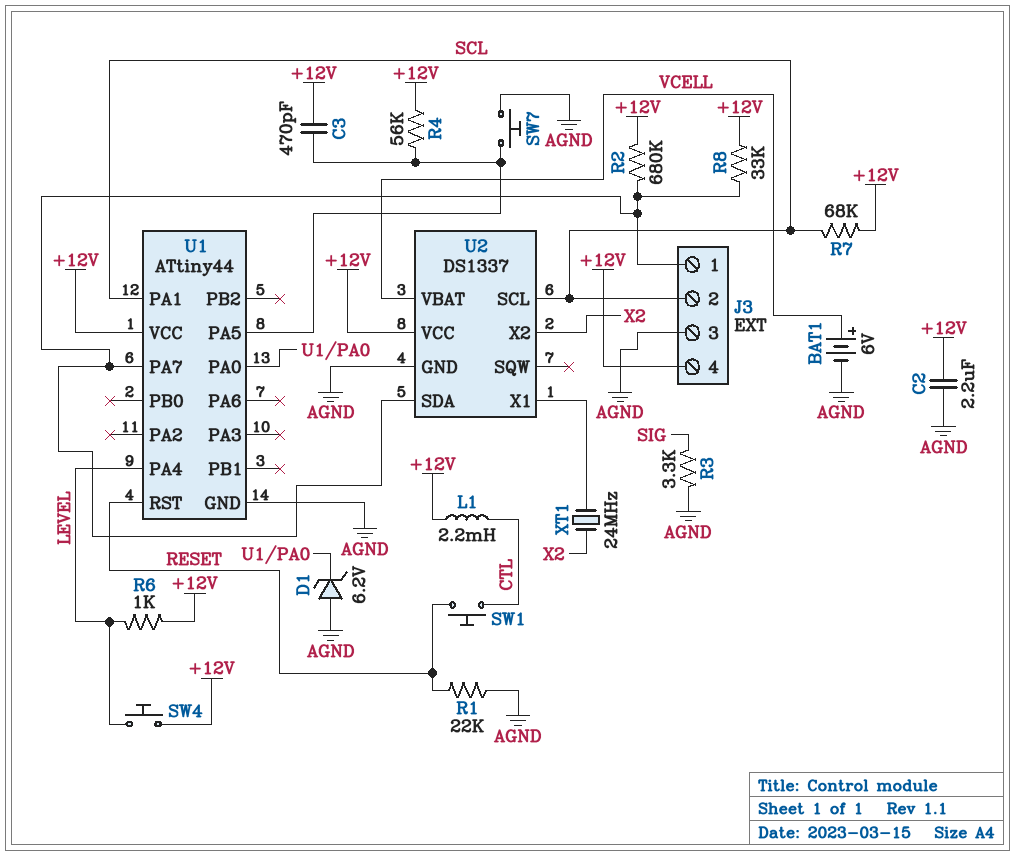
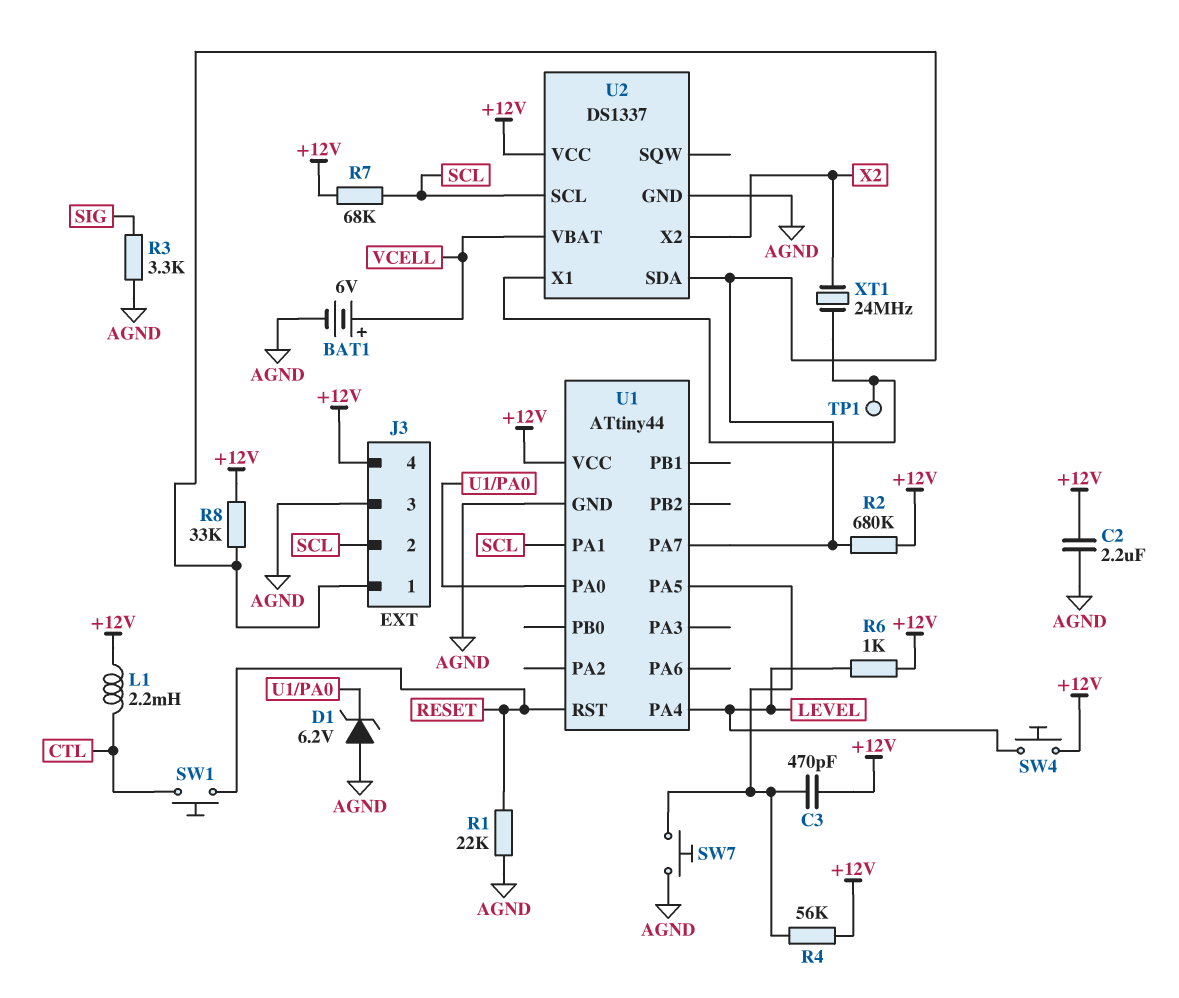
TP1: none -> test point (U2/X1)

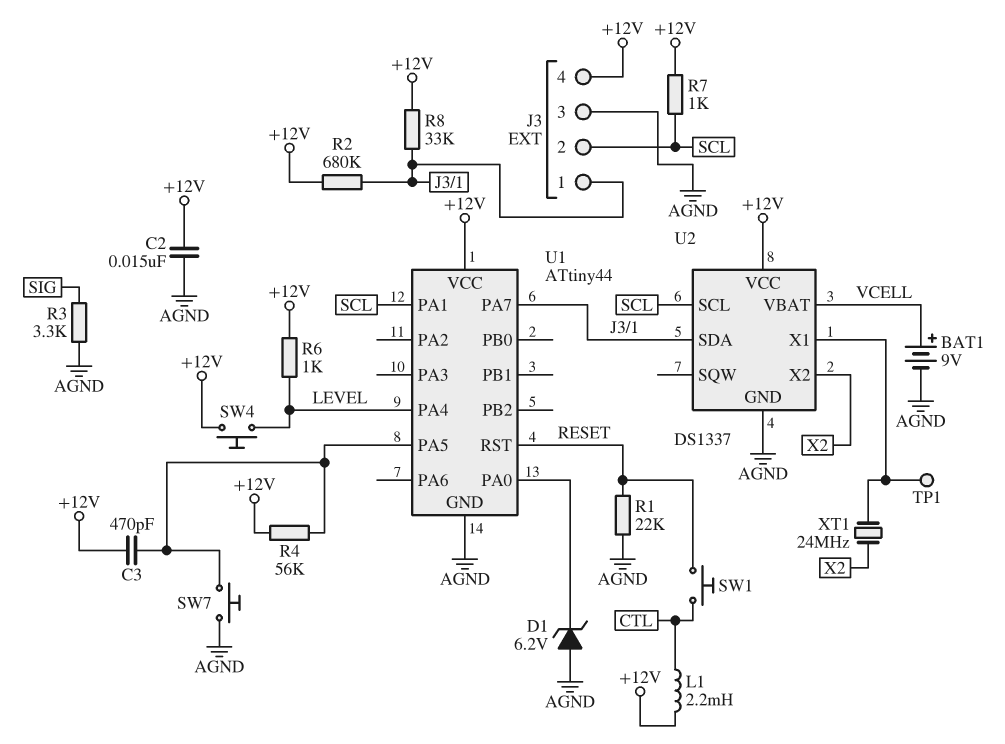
BAT1: 6V (plus VCELL, minus AGND) -> 9V (plus VCELL, minus AGND)
C2: 2.2uF (+12V, AGND) -> 15nF (+12V, AGND)
R7: 68k (+12V, SCL) -> 1k (+12V, SCL)

